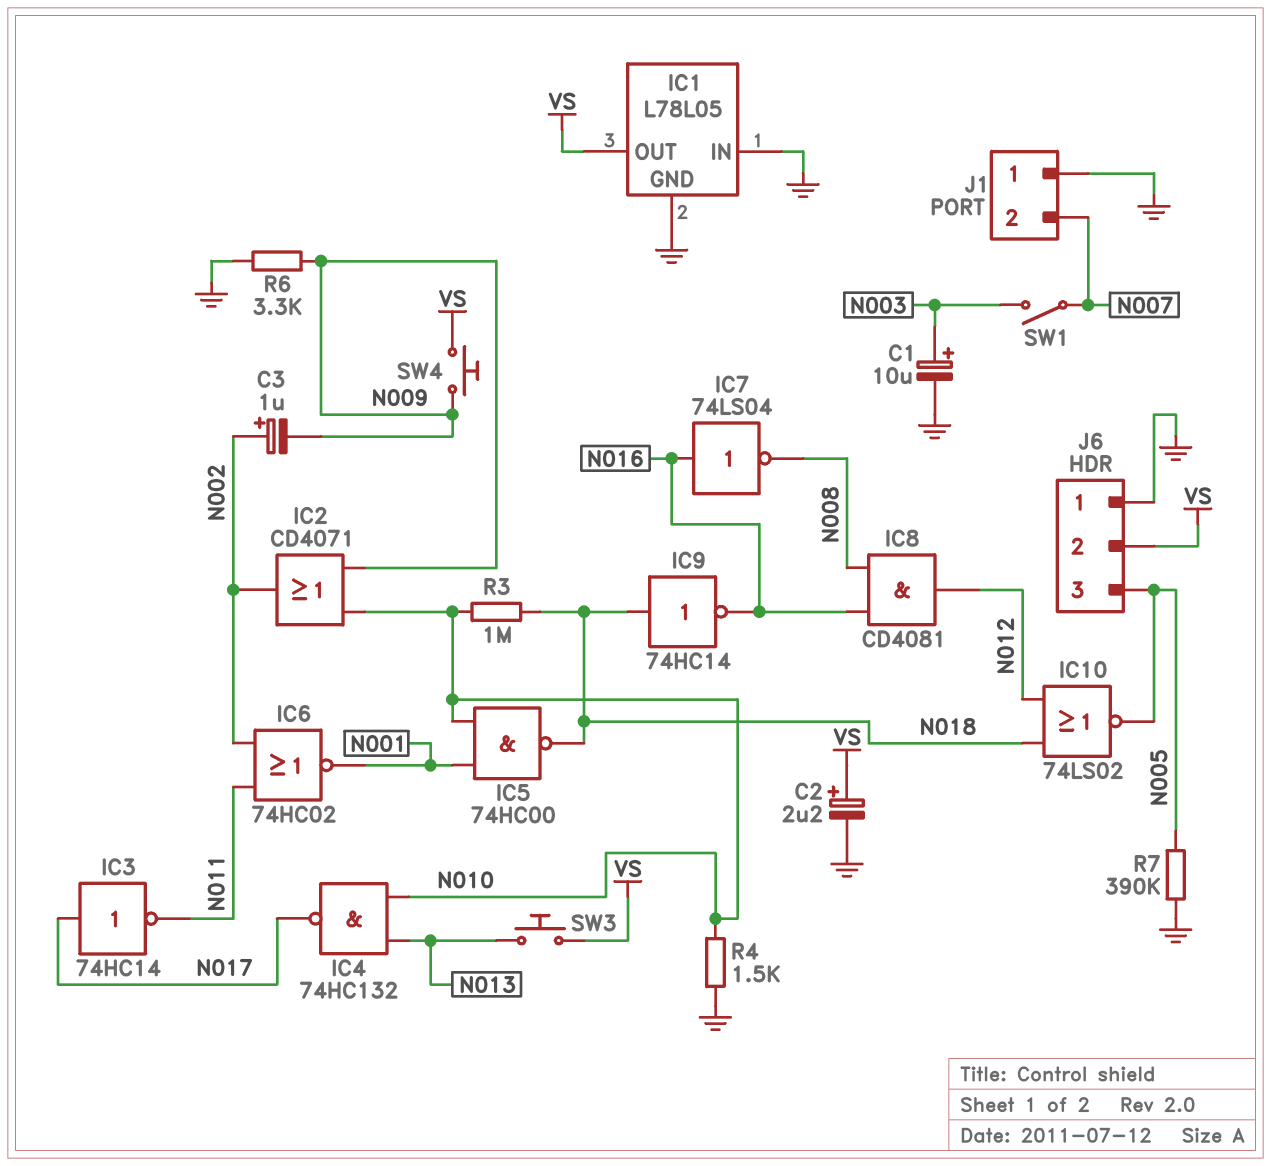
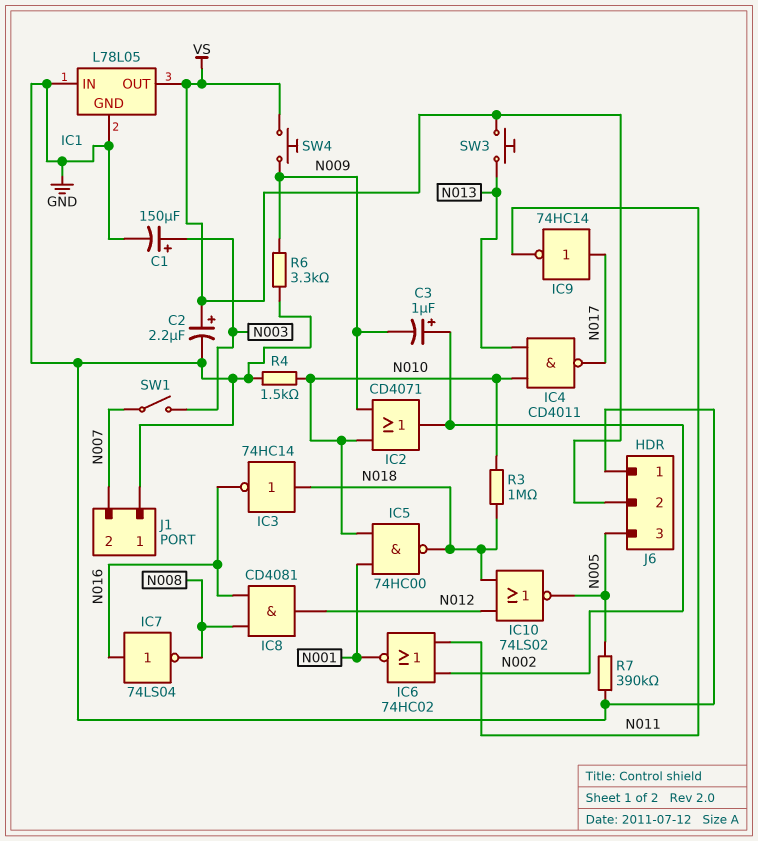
C1: 10uF (plus N003, minus GND) -> 150uF (plus N003, minus GND)
IC3: NOT 74HC14 (in N017, out N011) -> NOT 74HC14 (in N018, out N016)
IC4: NAND 74HC132 (in N010, in N013, out N017) -> NAND CD4011 (in N010, in N013, out N017)
IC9: NOT 74HC14 (in N018, out N016) -> NOT 74HC14 (in N017, out N011)

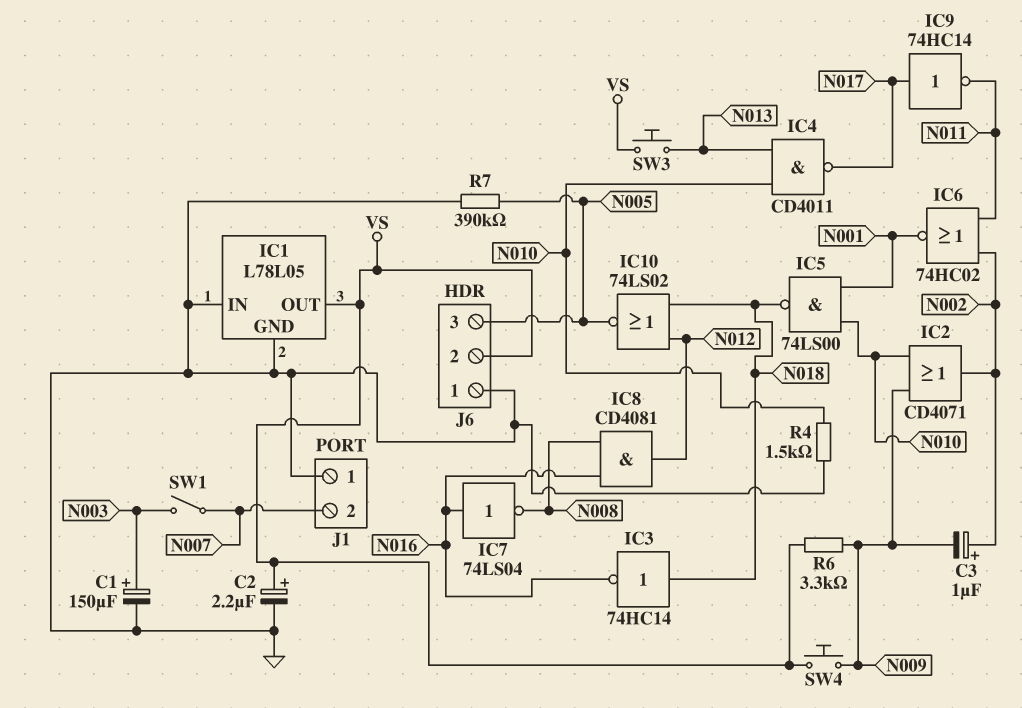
IC5: NAND 74HC00 (in N001, in N010, out N018) -> NAND 74LS00 (in N001, in N010, out N018)
R3: 1M (N010, N018) -> none
R6: 3.3k (GND, N009) -> 3.3k (N009, VS)

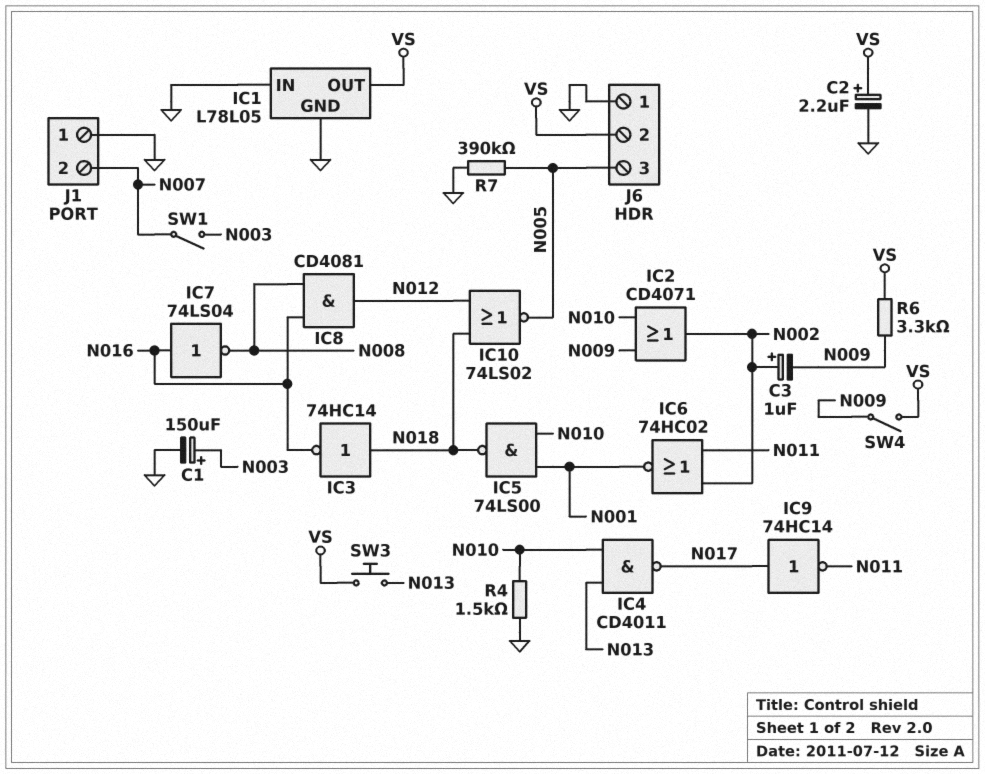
SW4: button (N009, VS) -> switch (N009, VS)

